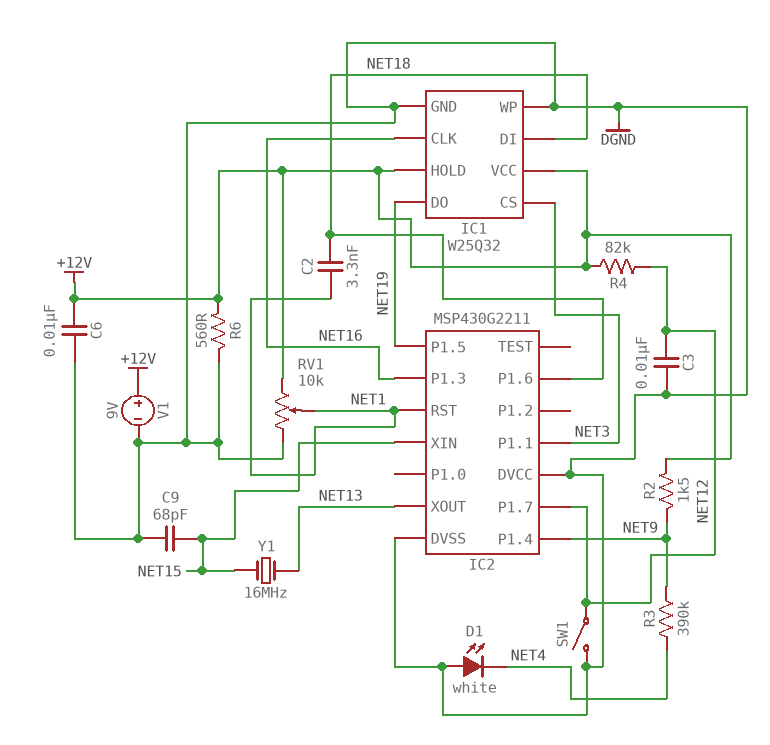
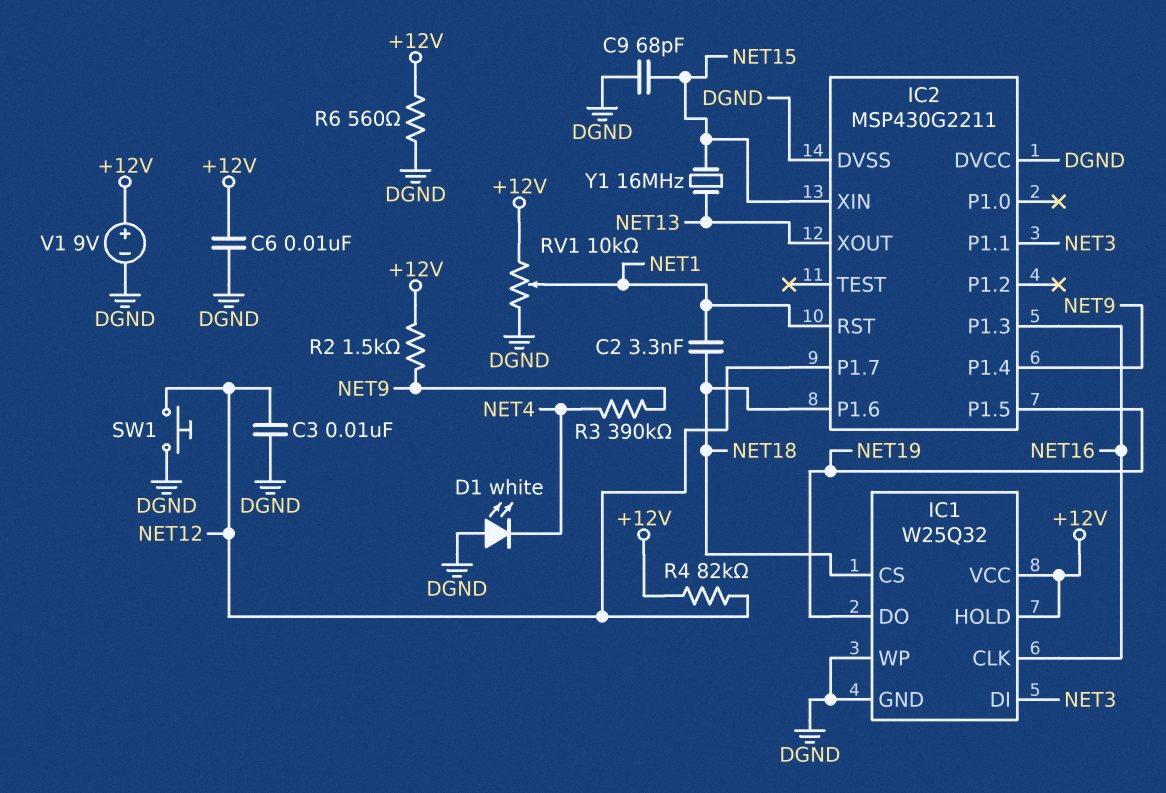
IC1 pin CS: NET3 -> NET18
IC1 pin DI: NET18 -> NET3
SW1: switch (DGND, NET12) -> button (DGND, NET12)

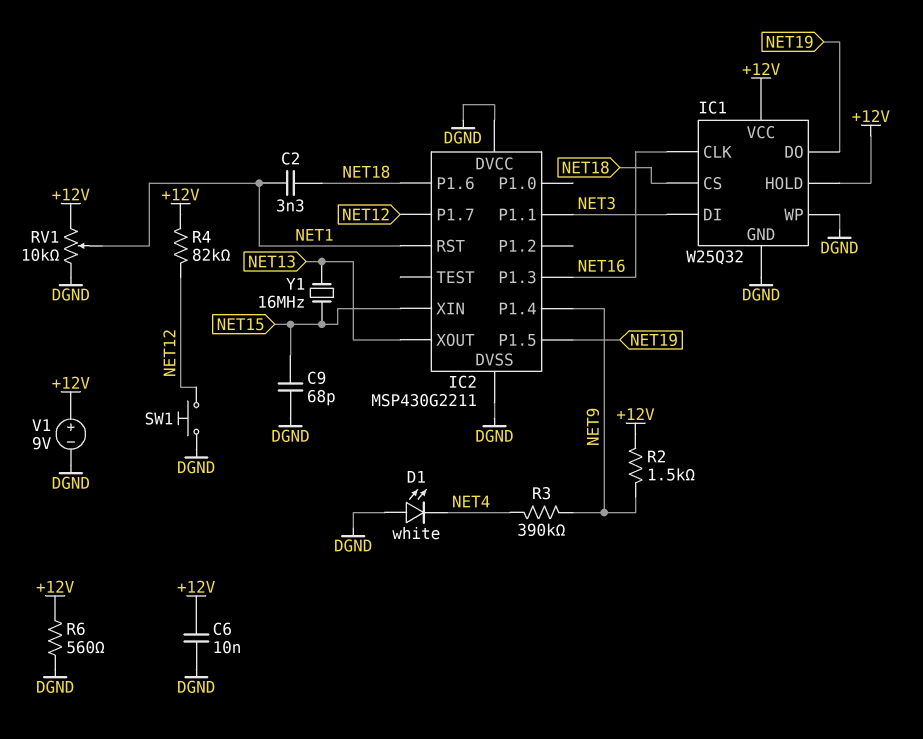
C3: 10nF (DGND, NET12) -> none

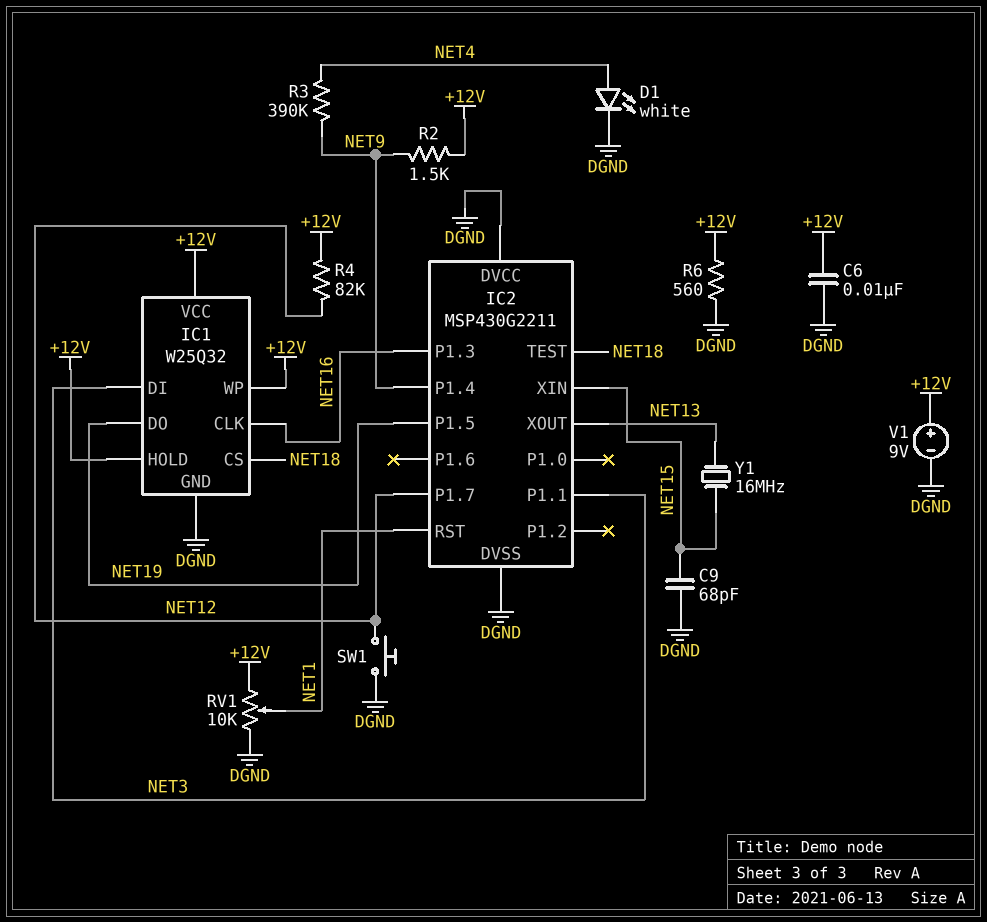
C2: 3.3nF (NET1, NET18) -> none
D1: LED white (A DGND, K NET4) -> LED white (A NET4, K DGND)
IC1 pin WP: DGND -> +12V
IC2 pin P1.6: NET18 -> none
IC2 pin TEST: none -> NET18

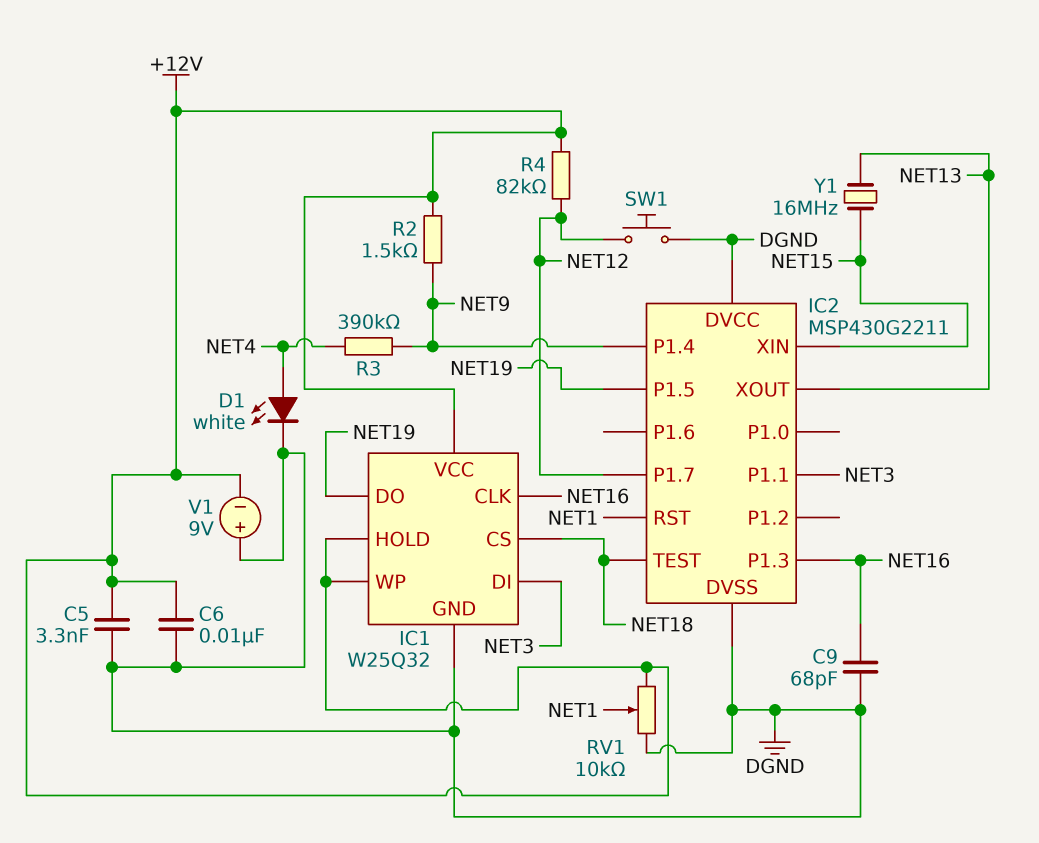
C5: none -> 3.3nF (+12V, DGND)
C9: 68pF (DGND, NET15) -> 68pF (DGND, NET16)
R6: 560 (+12V, DGND) -> none
V1: 9V (plus +12V, minus DGND) -> 9V (plus DGND, minus +12V)

